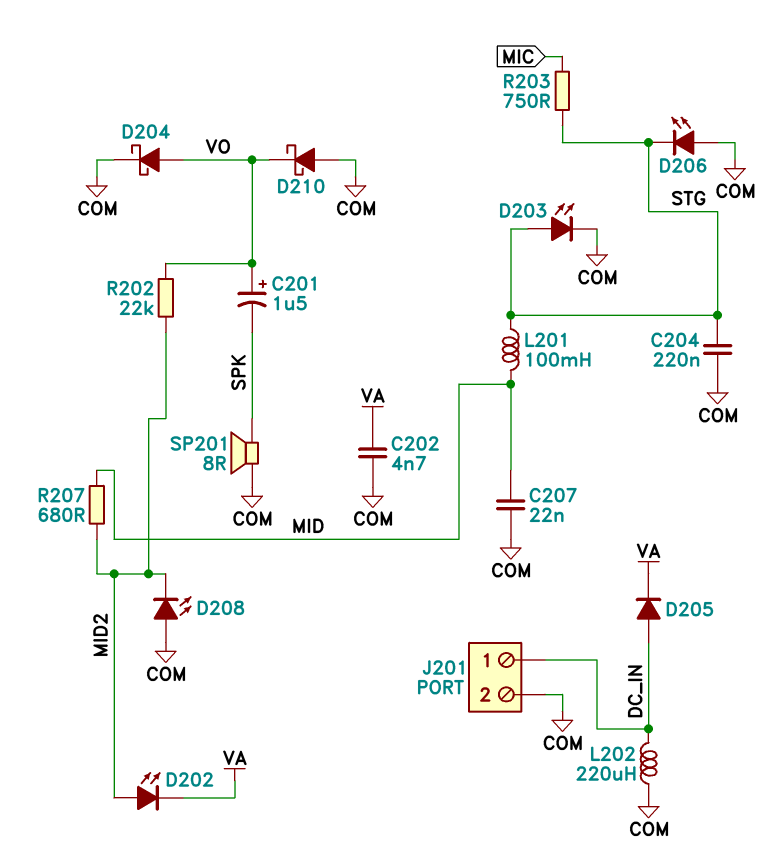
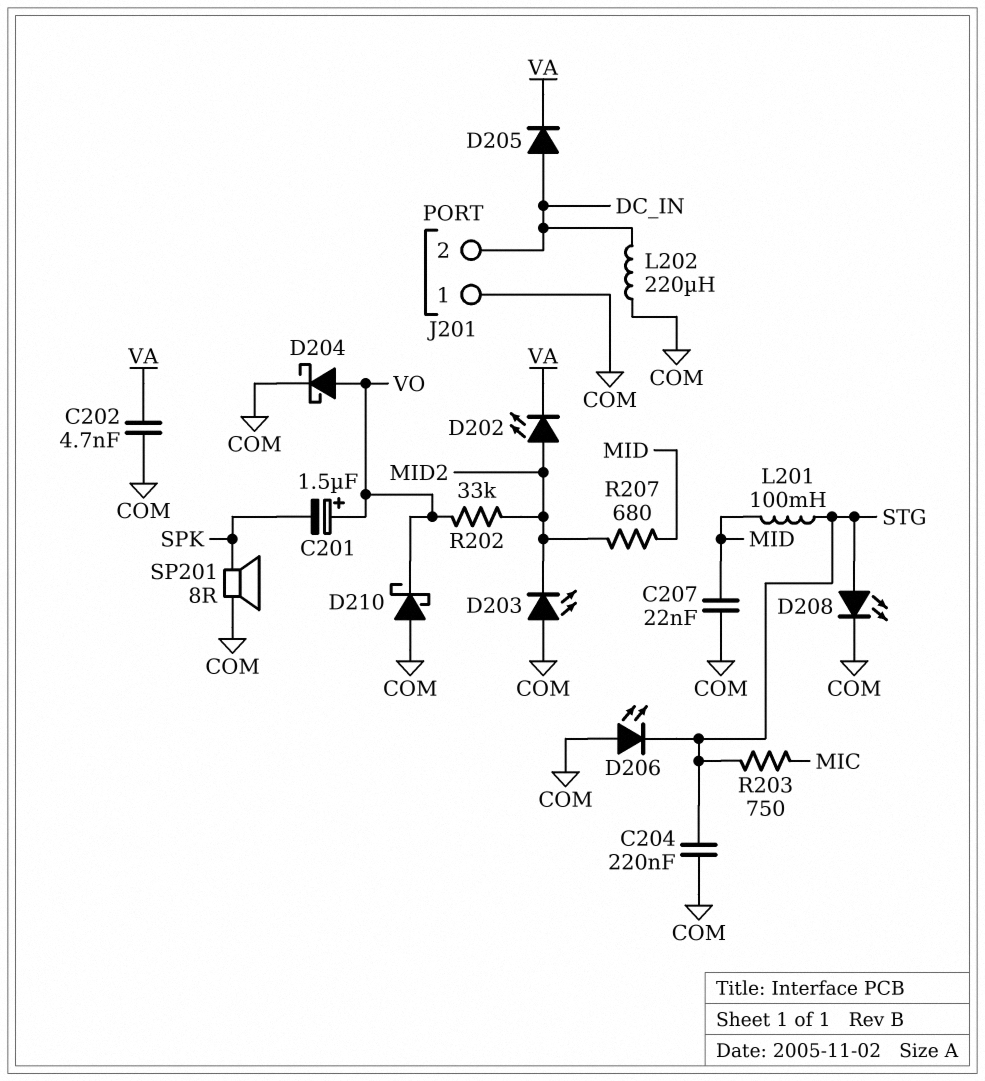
D203: LED (A STG, K COM) -> LED (A COM, K MID2)
D208: LED (A COM, K MID2) -> LED (A STG, K COM)
J201 pin 1: DC_IN -> COM
J201 pin 2: COM -> DC_IN
R202: 22k (MID2, VO) -> 33k (MID2, VO)

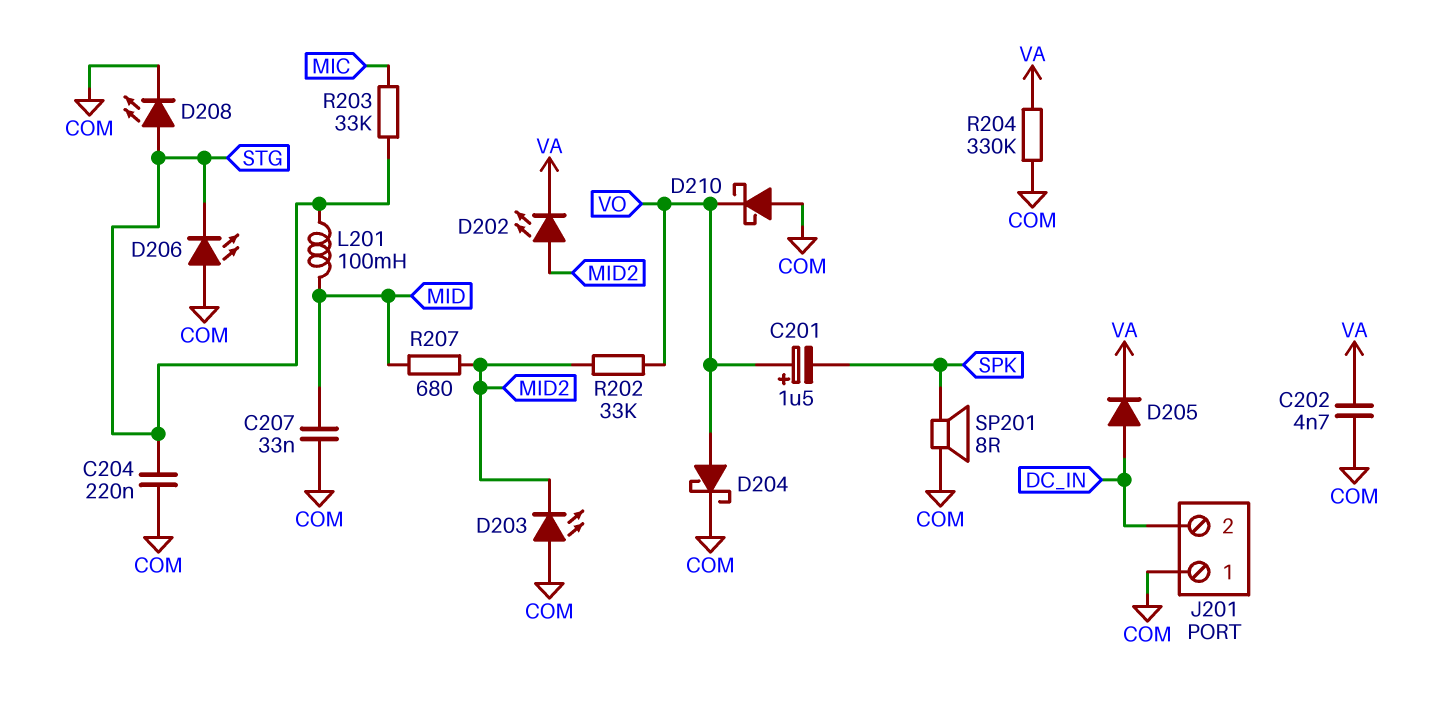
C207: 22nF (COM, MID) -> 33nF (COM, MID)
L202: 220uH (COM, DC_IN) -> none
R203: 750 (MIC, STG) -> 33k (MIC, STG)
R204: none -> 330k (COM, VA)

